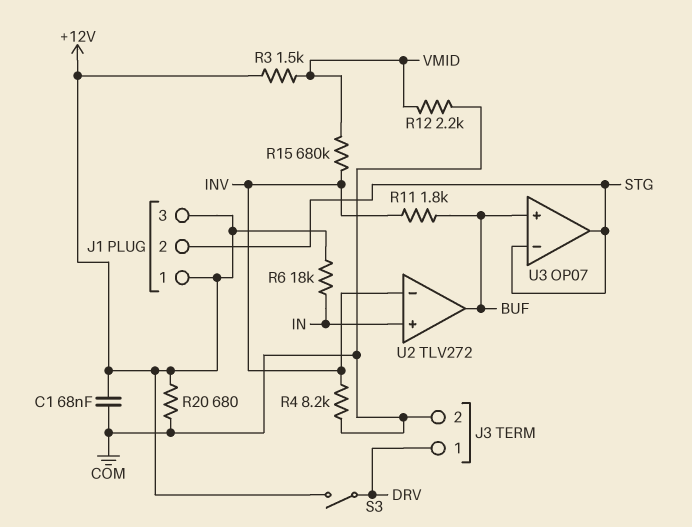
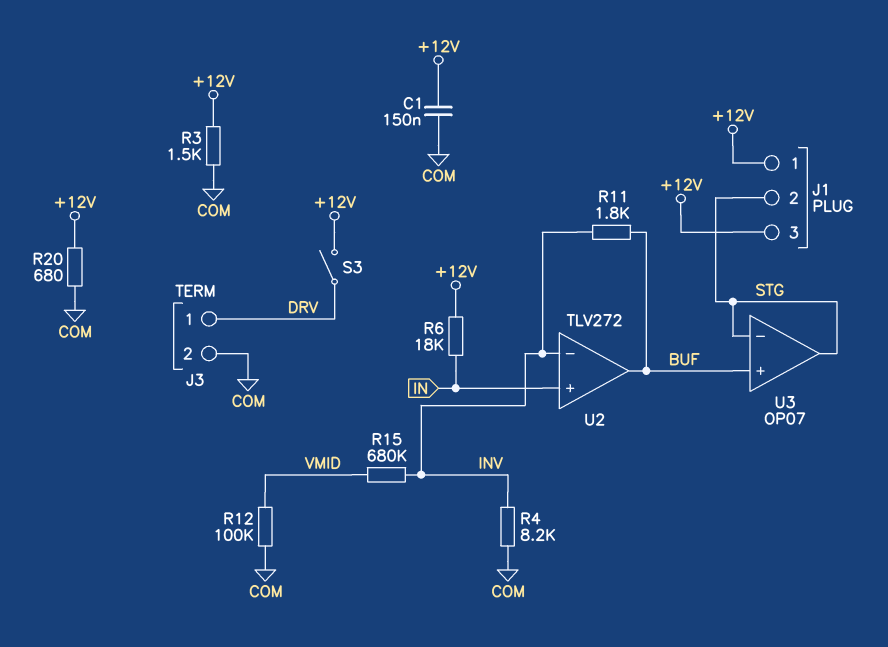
C1: 68nF (+12V, COM) -> 150nF (+12V, COM)
R3: 1.5k (+12V, VMID) -> 1.5k (+12V, COM)
R12: 2.2k (COM, VMID) -> 100k (COM, VMID)

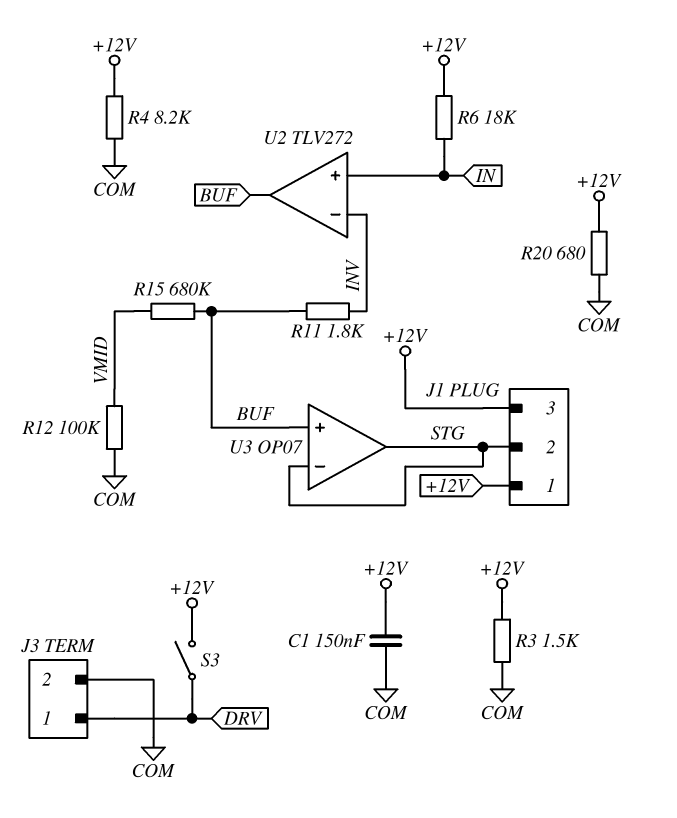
R4: 8.2k (COM, INV) -> 8.2k (+12V, COM)
R15: 680k (INV, VMID) -> 680k (BUF, VMID)

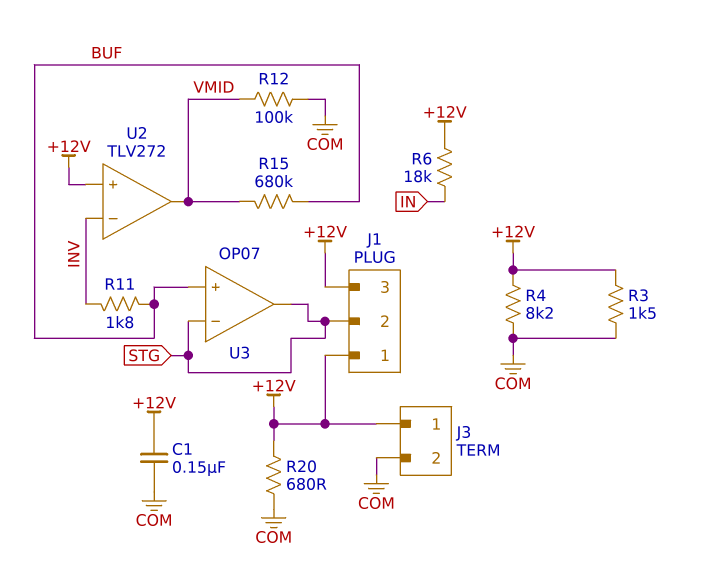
J3 pin 1: DRV -> +12V
S3: switch (+12V, DRV) -> none
U2 pin in+: IN -> +12V
U2 pin out: BUF -> VMID

